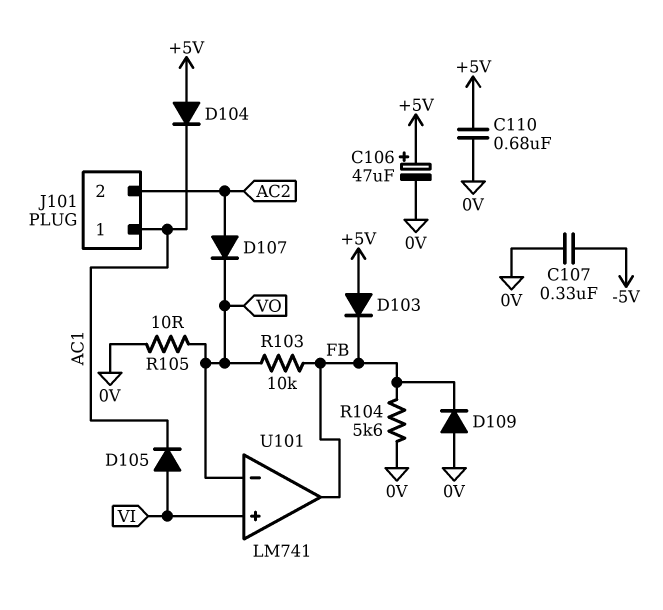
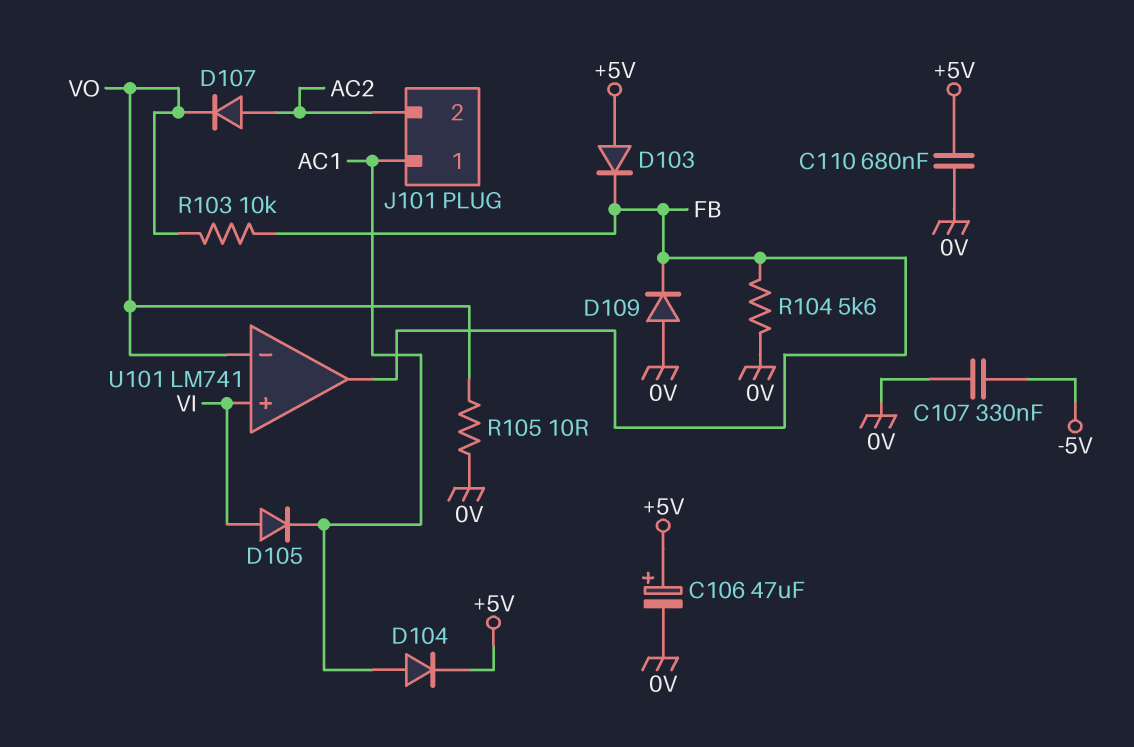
D104: diode (A +5V, K AC1) -> diode (A AC1, K +5V)

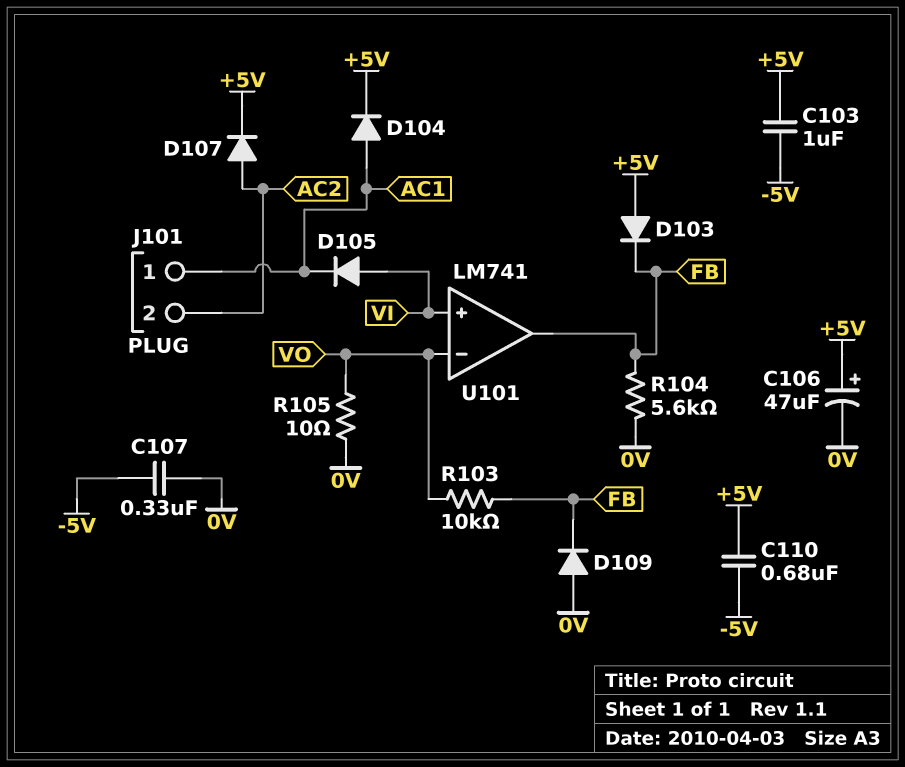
C103: none -> 1uF (+5V, -5V)
C110: 680nF (+5V, 0V) -> 680nF (+5V, -5V)
D107: diode (A AC2, K VO) -> diode (A AC2, K +5V)

